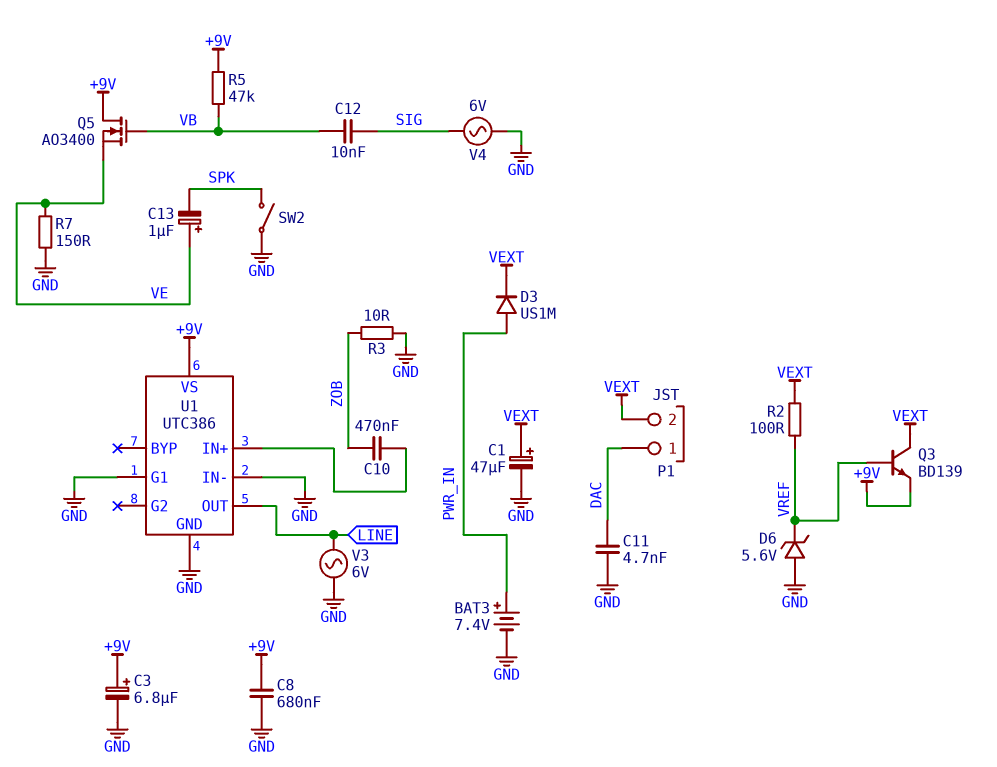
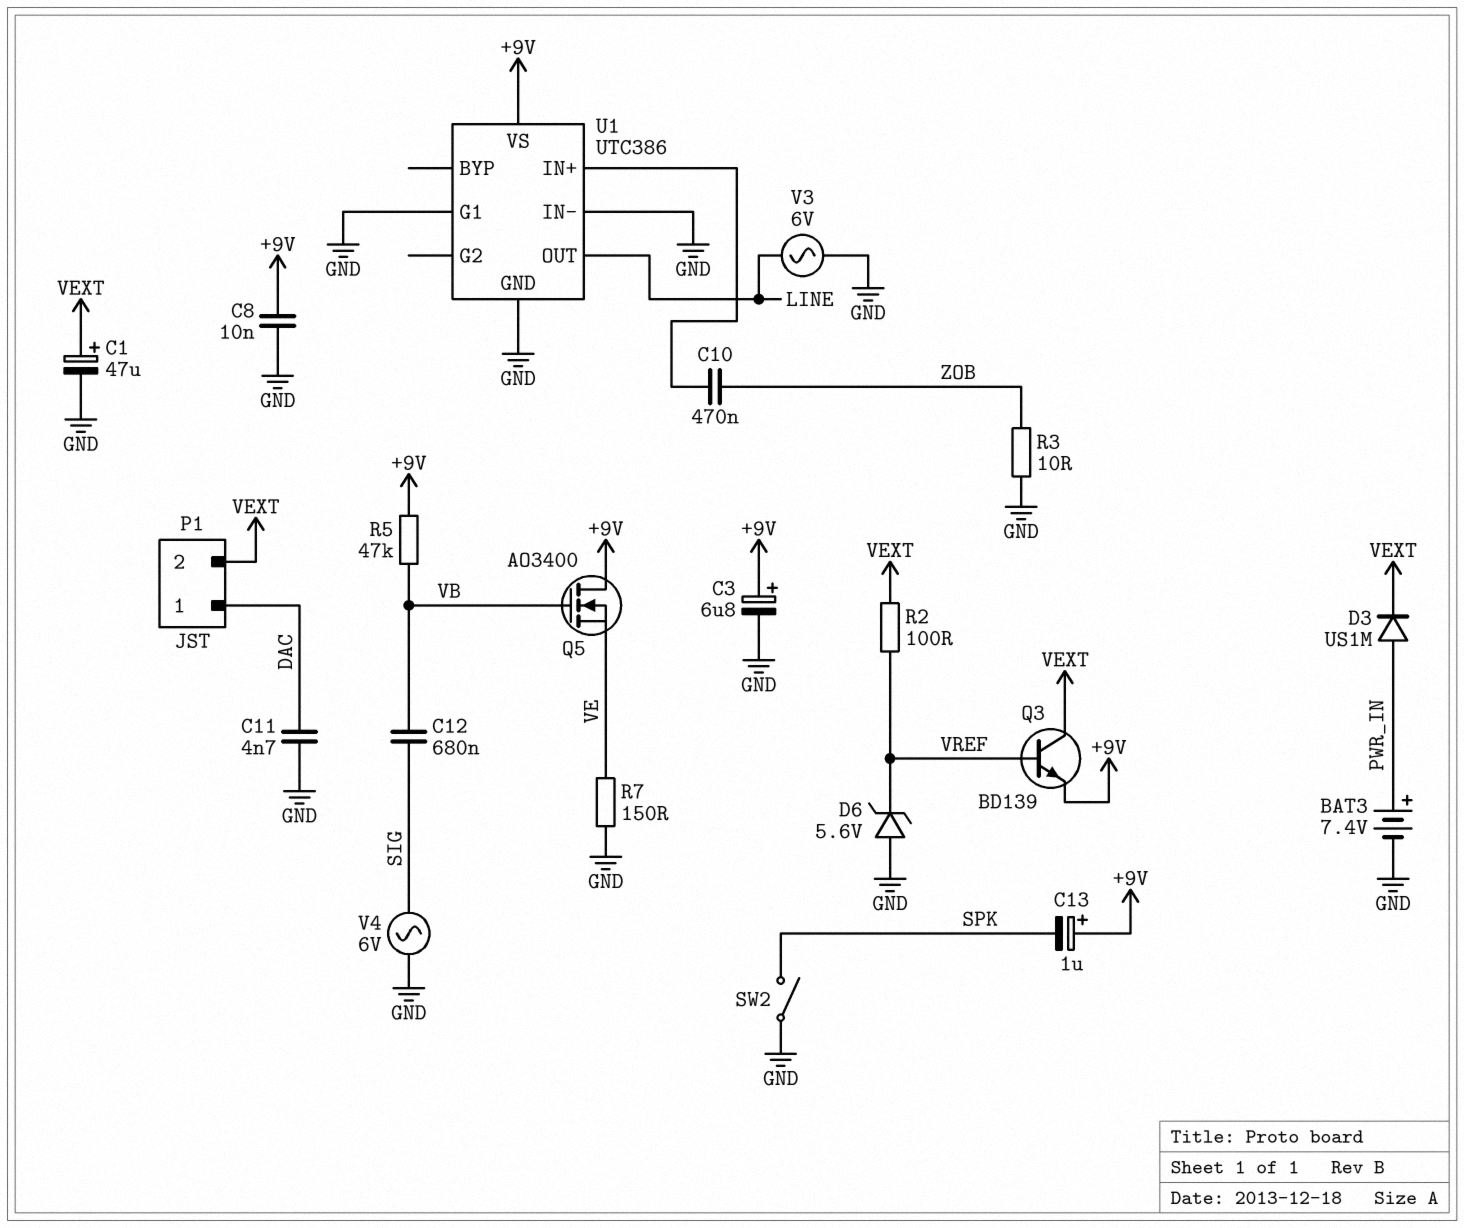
C8: 680nF (+9V, GND) -> 10nF (+9V, GND)
C12: 10nF (SIG, VB) -> 680nF (SIG, VB)
C13: 1uF (plus VE, minus SPK) -> 1uF (plus +9V, minus SPK)

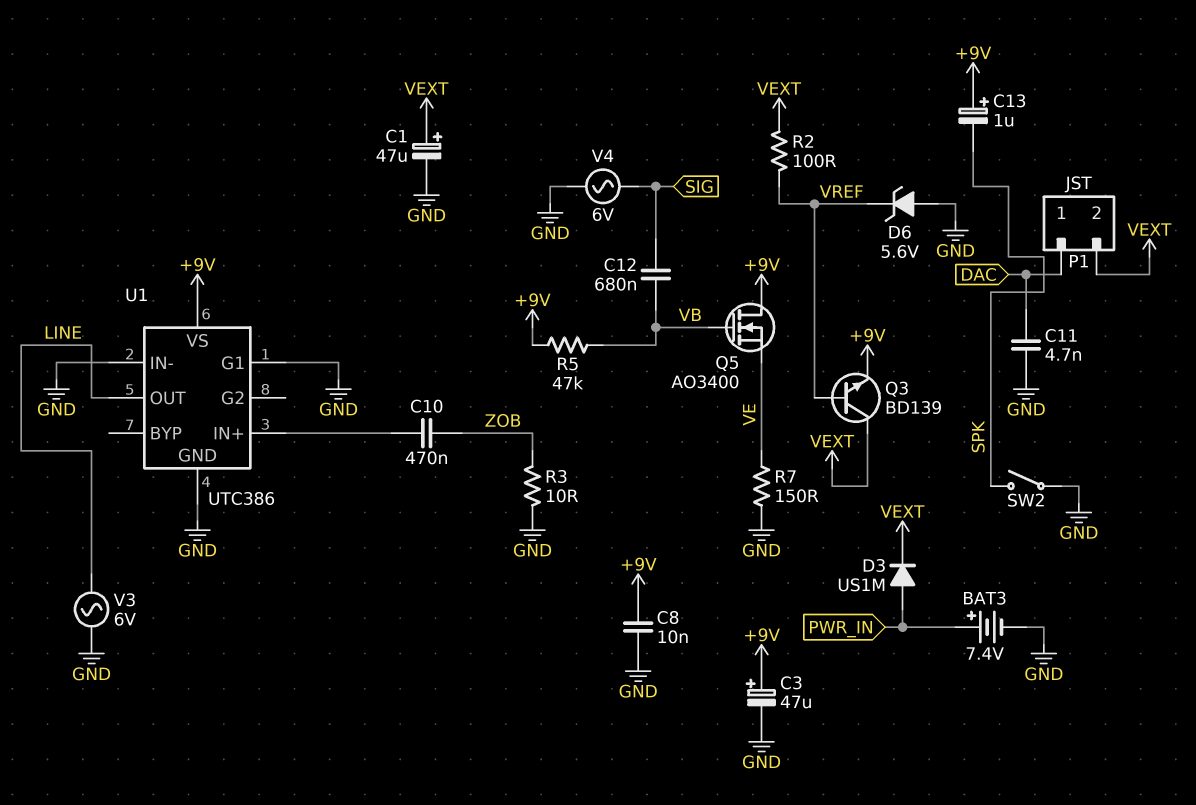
C3: 6.8uF (plus +9V, minus GND) -> 47uF (plus +9V, minus GND)

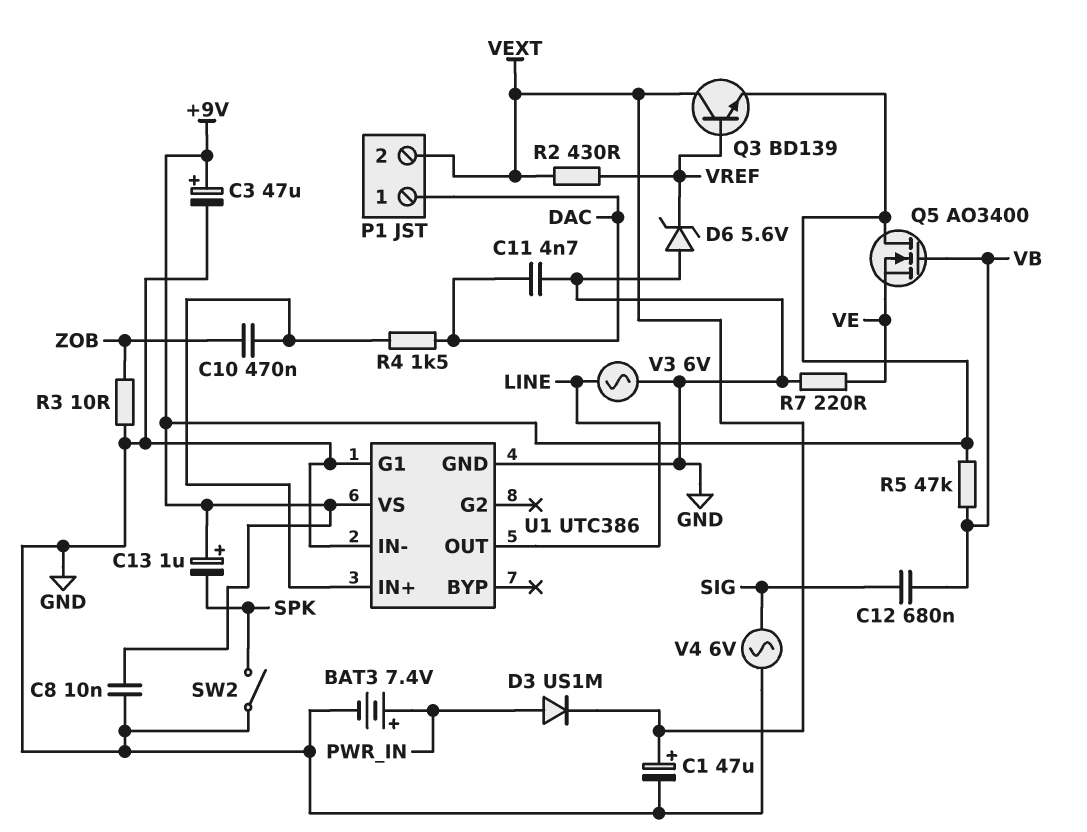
R2: 100 (VEXT, VREF) -> 430 (VEXT, VREF)
R4: none -> 1.5k (DAC, U1/IN+)
R7: 150 (GND, VE) -> 220 (GND, VE)

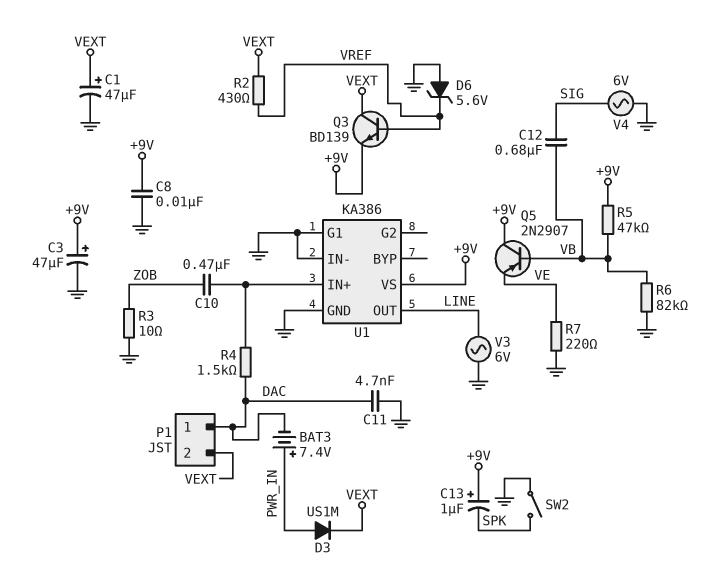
BAT3: 7.4V (plus PWR_IN, minus GND) -> 7.4V (plus PWR_IN, minus DAC)
Q5: NMOS AO3400 (G VB, D +9V, S VE) -> PNP 2N2907 (B VB, C +9V, E VE)
R6: none -> 82k (GND, VB)
U1: UTC386 -> KA386

